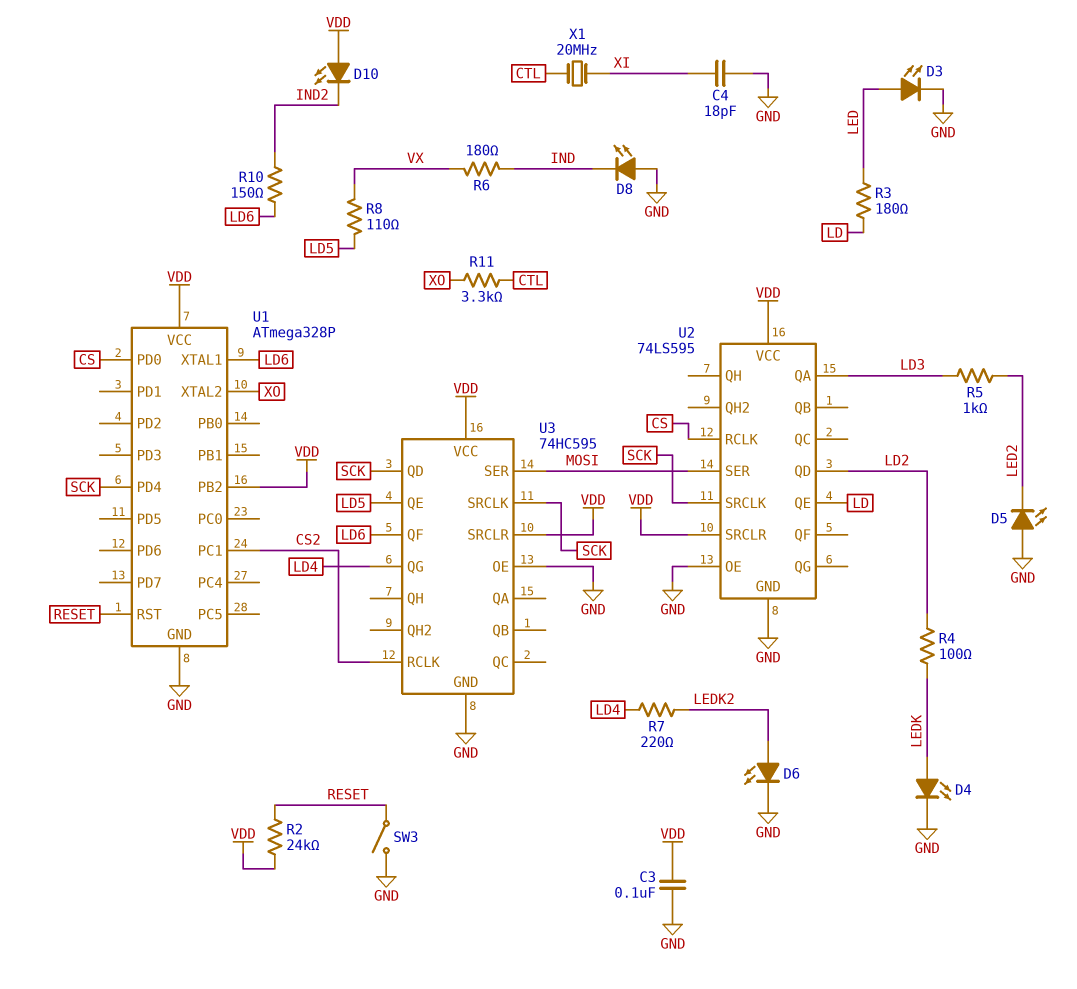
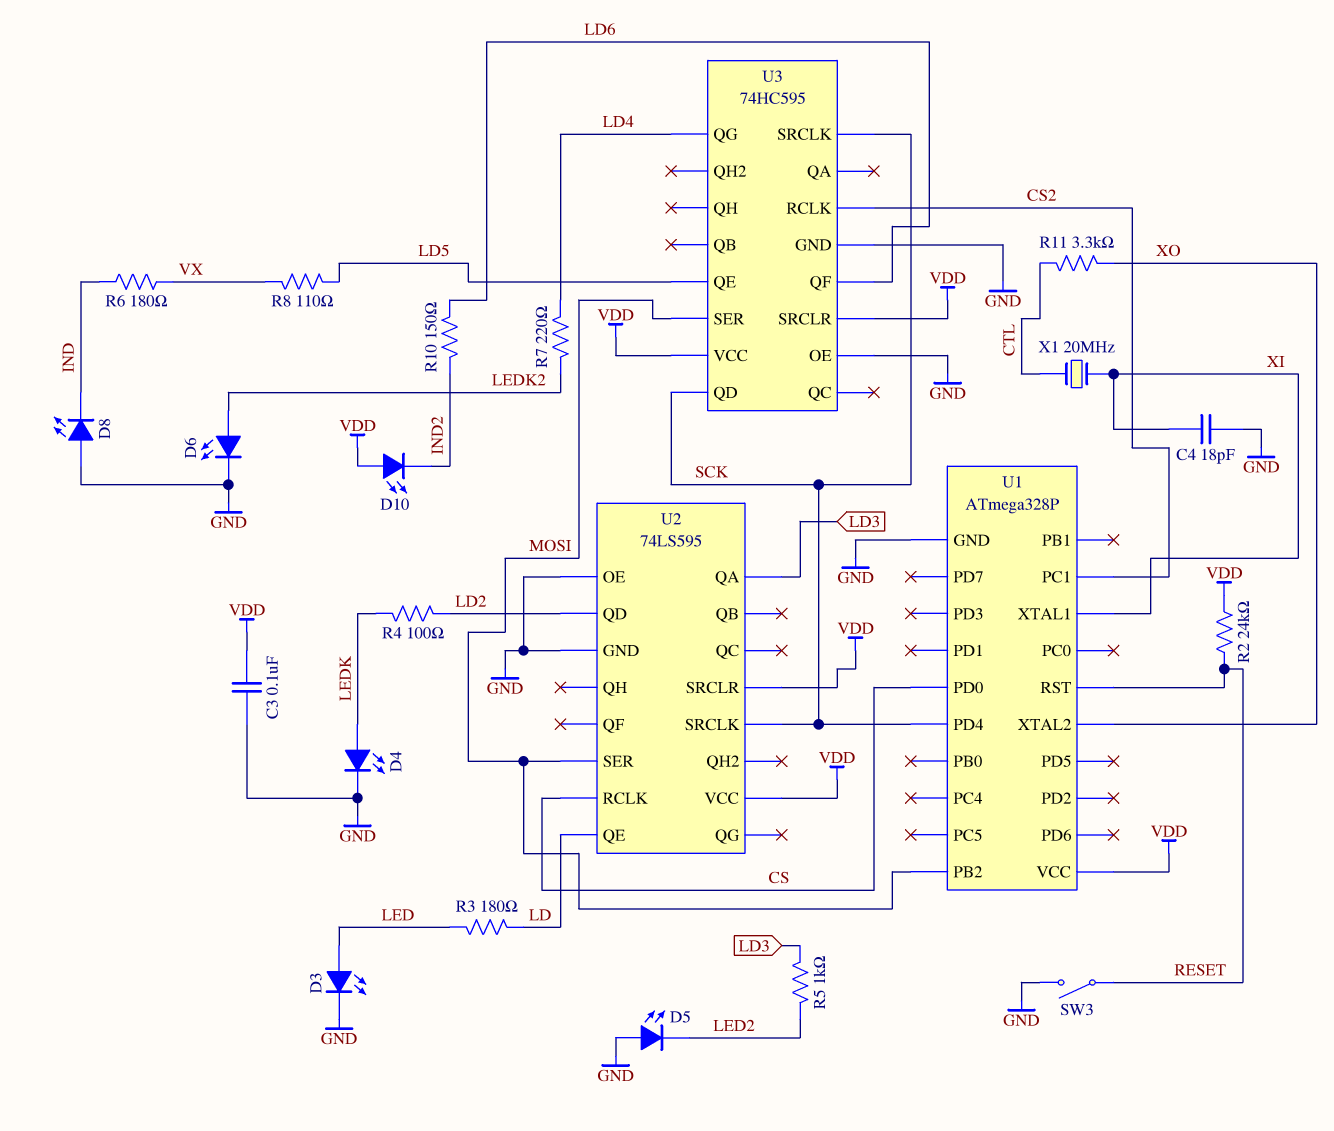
U1 pin PB2: VDD -> MOSI
U1 pin XTAL1: LD6 -> XI

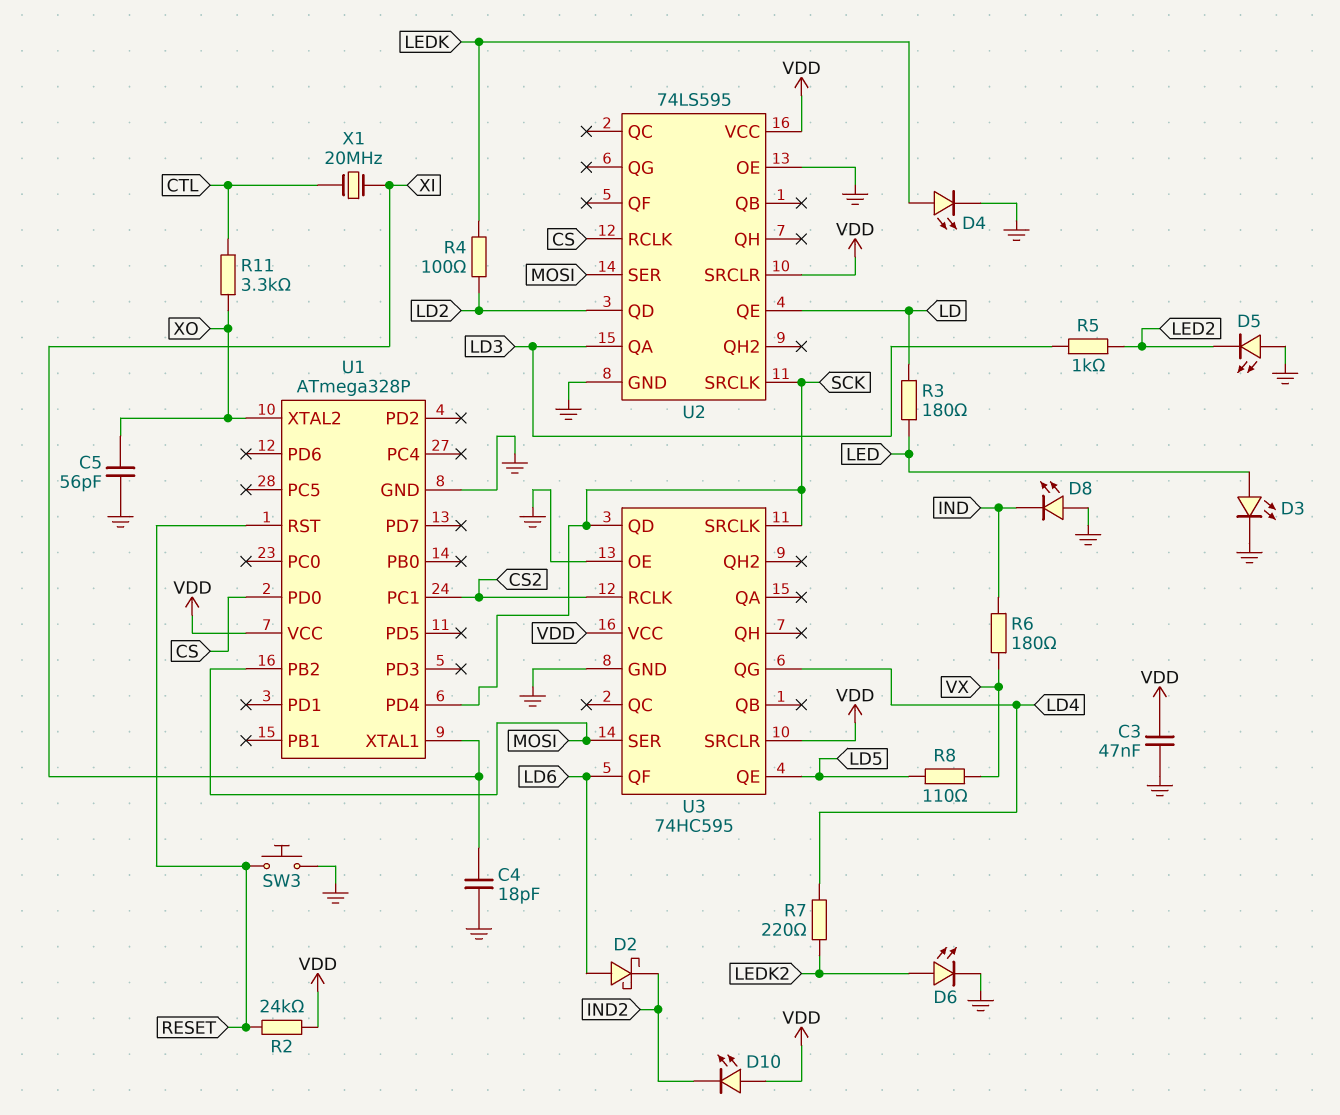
C3: 100nF (GND, VDD) -> 47nF (GND, VDD)
C5: none -> 56pF (GND, XO)
D2: none -> schottky (A LD6, K IND2)
R10: 150 (IND2, LD6) -> none
SW3: switch (GND, RESET) -> button (GND, RESET)

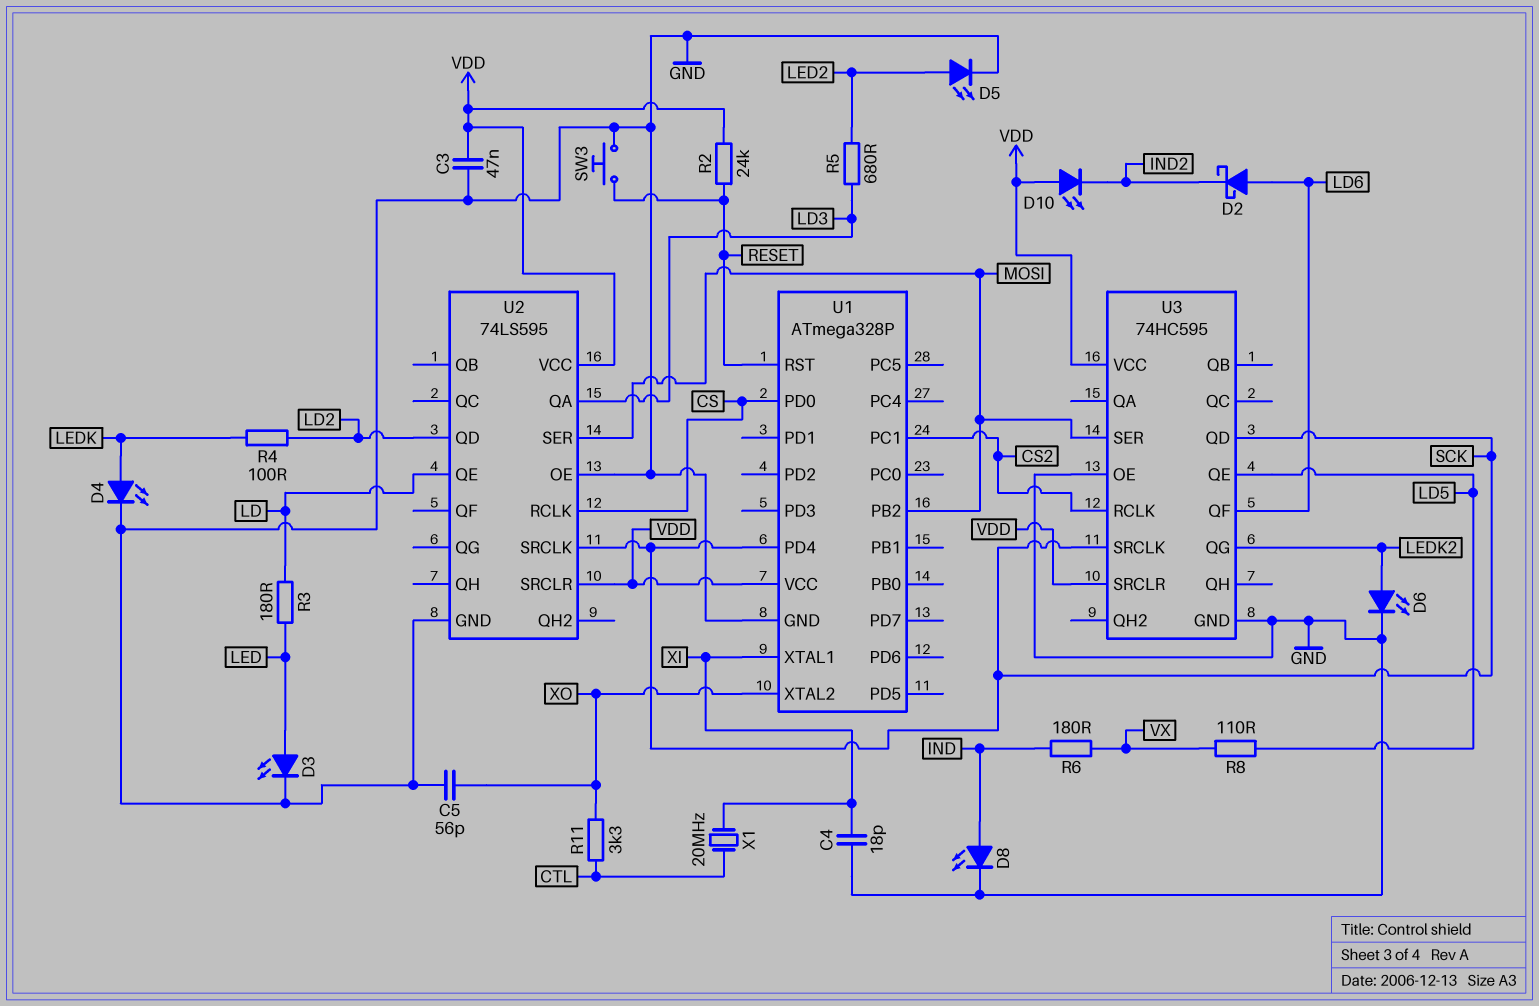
D5: LED (A GND, K LED2) -> LED (A LED2, K GND)
D8: LED (A GND, K IND) -> LED (A IND, K GND)
R5: 1k (LD3, LED2) -> 680 (LD3, LED2)
R7: 220 (LD4, LEDK2) -> none
U3 pin QG: LD4 -> LEDK2

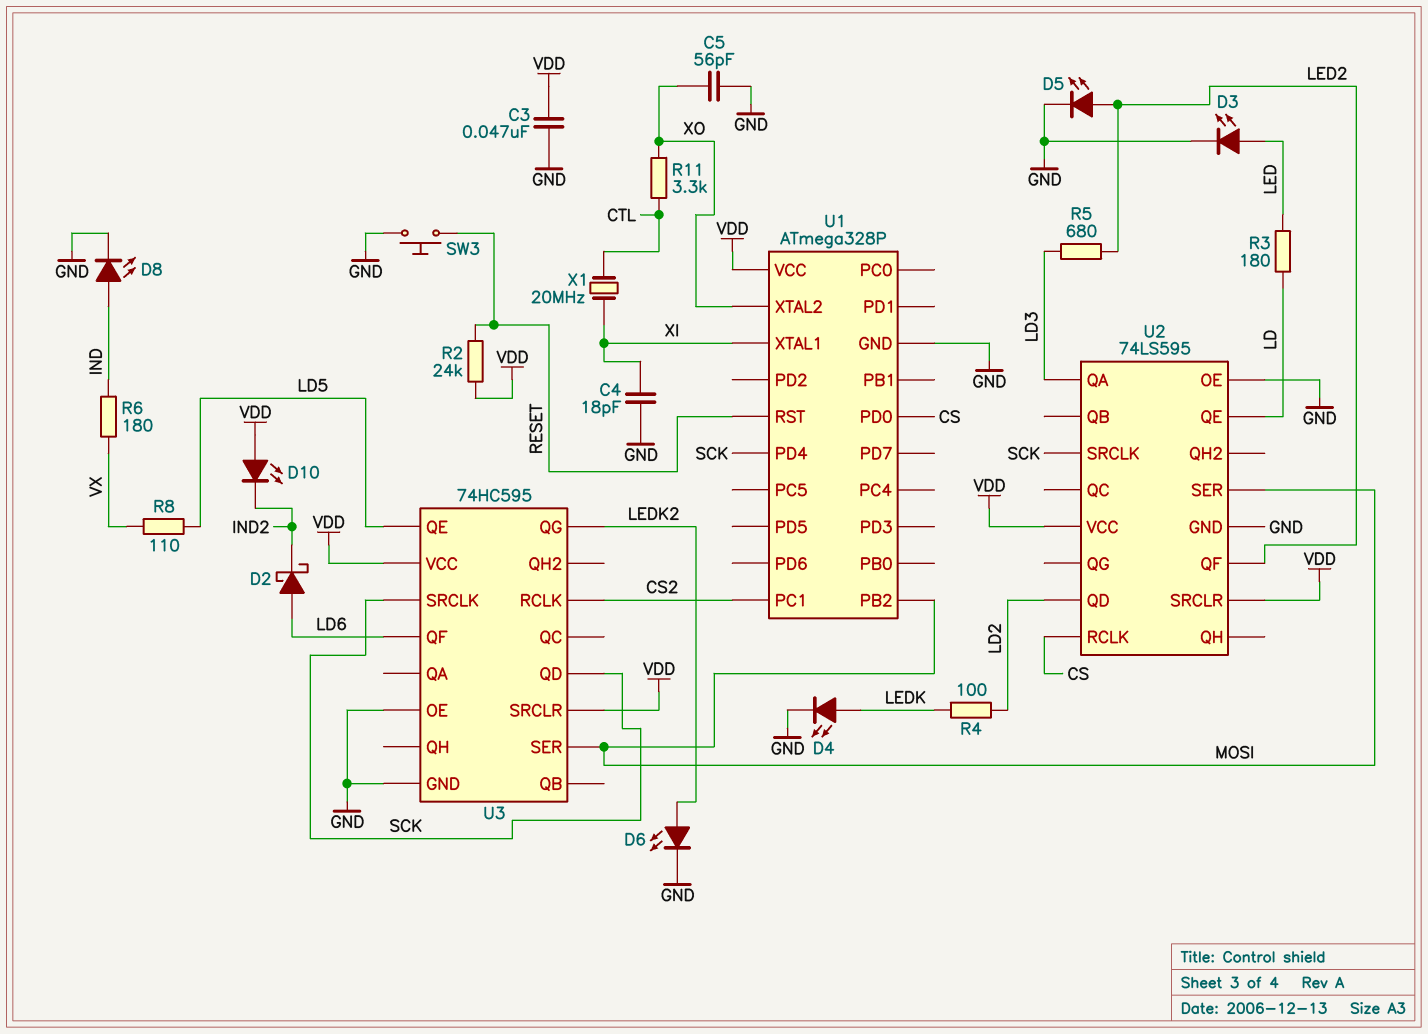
U2 pin QF: none -> LED2

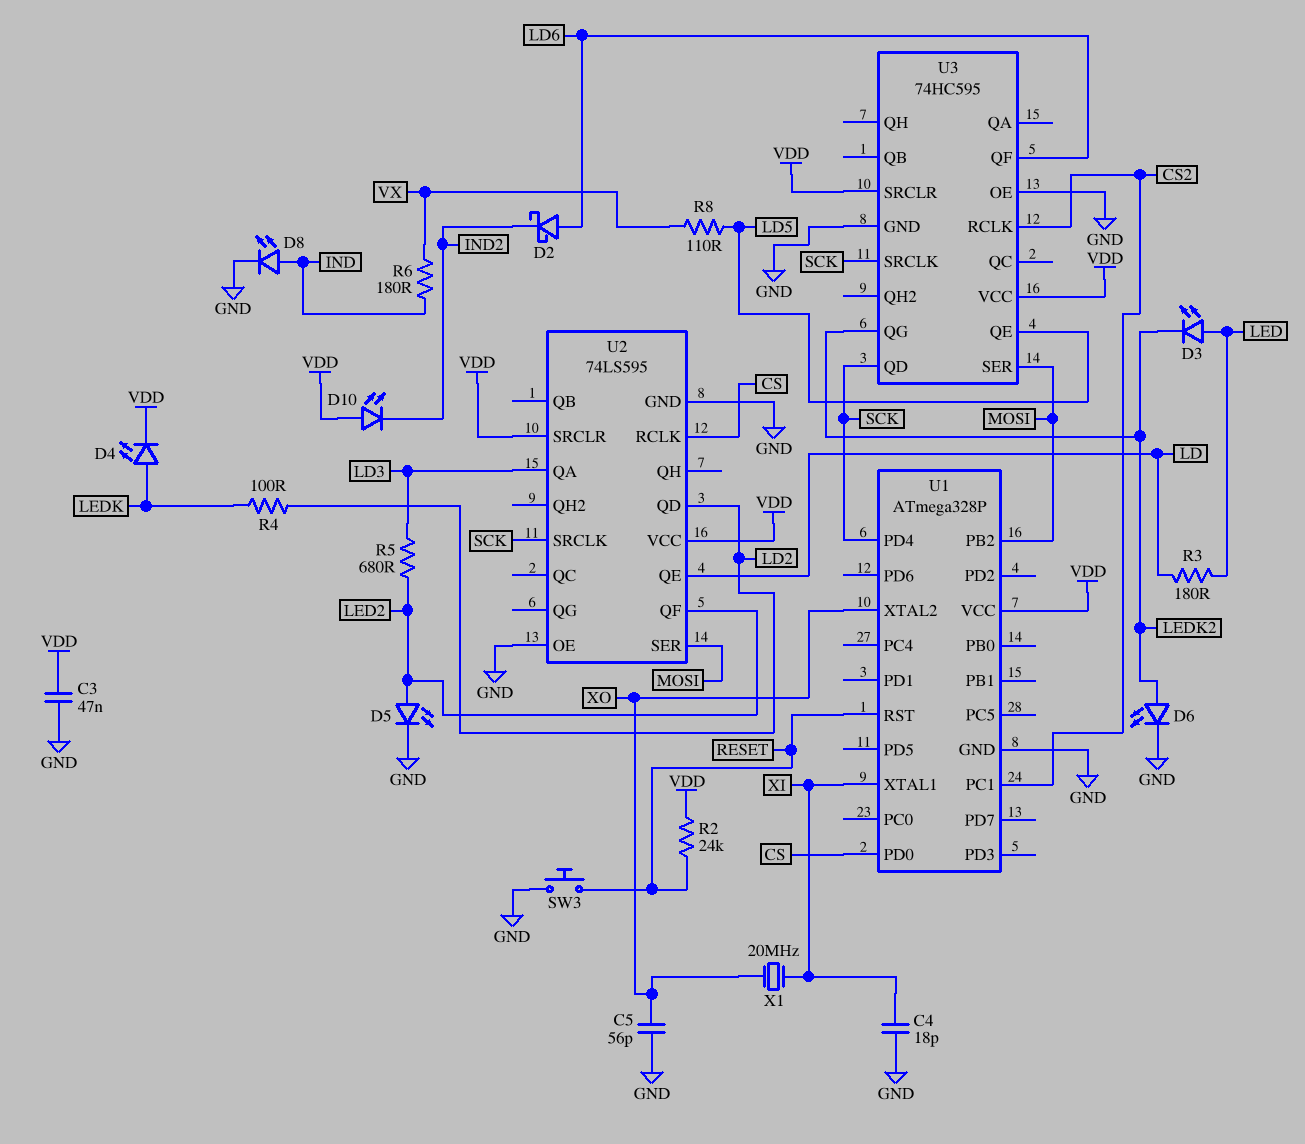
D3: LED (A LED, K GND) -> LED (A LED, K LEDK2)
D4: LED (A LEDK, K GND) -> LED (A LEDK, K VDD)
R11: 3.3k (CTL, XO) -> none
X1: 20MHz (CTL, XI) -> 20MHz (XI, XO)

